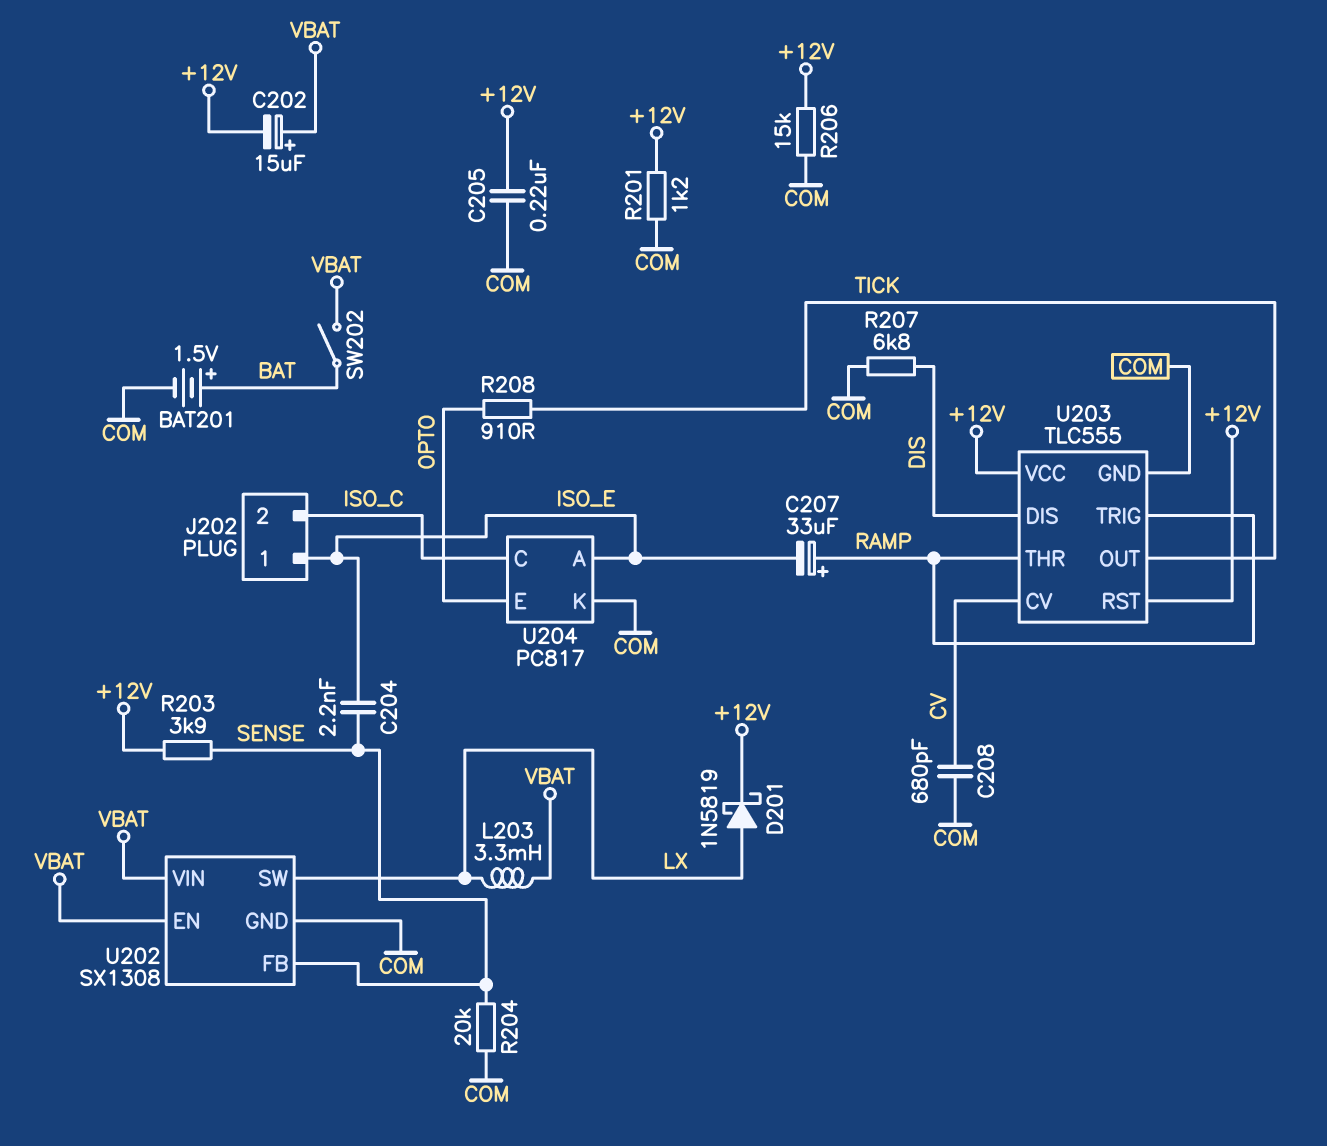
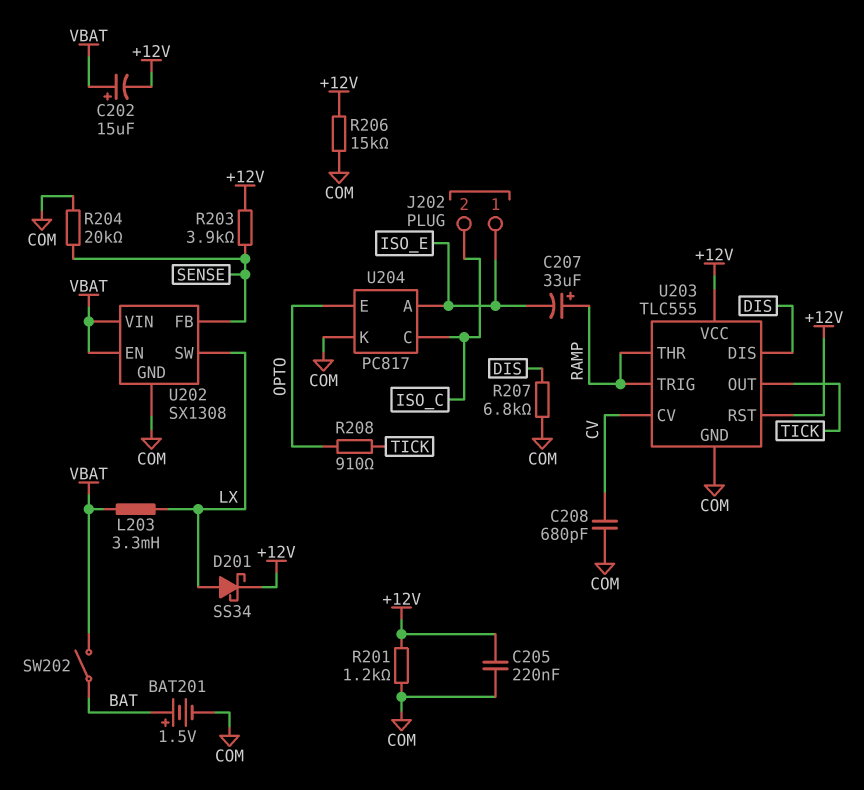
C204: 2.2nF (ISO_E, SENSE) -> none
D201: schottky 1N5819 (A LX, K +12V) -> schottky SS34 (A LX, K +12V)

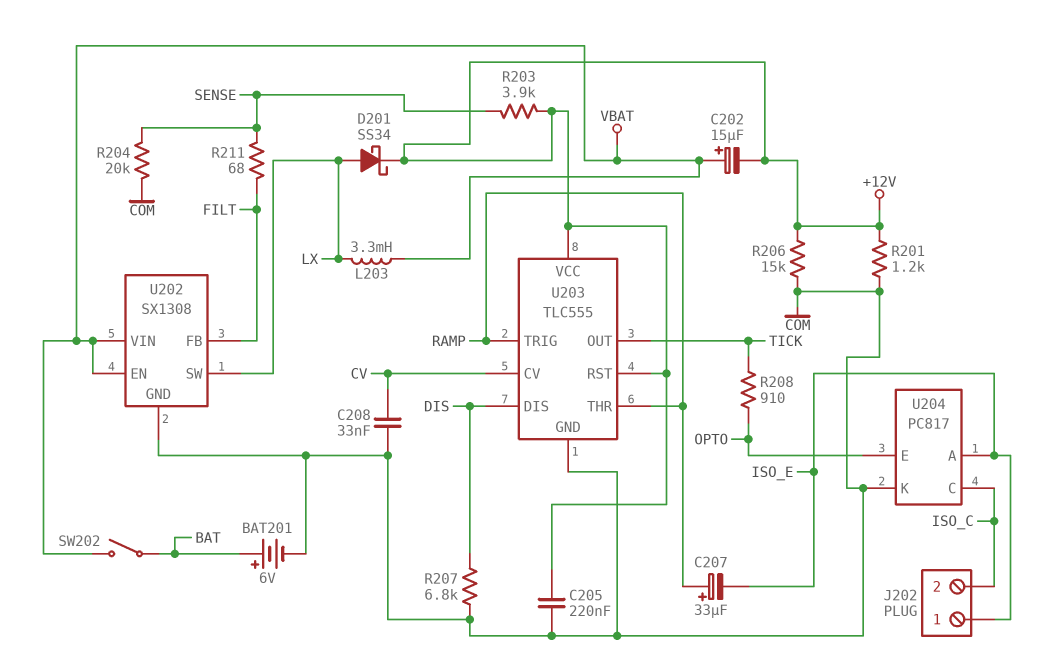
BAT201: 1.5V (plus BAT, minus COM) -> 6V (plus BAT, minus COM)
C208: 680pF (COM, CV) -> 33nF (COM, CV)
R211: none -> 68 (FILT, SENSE)
U202 pin FB: SENSE -> FILT

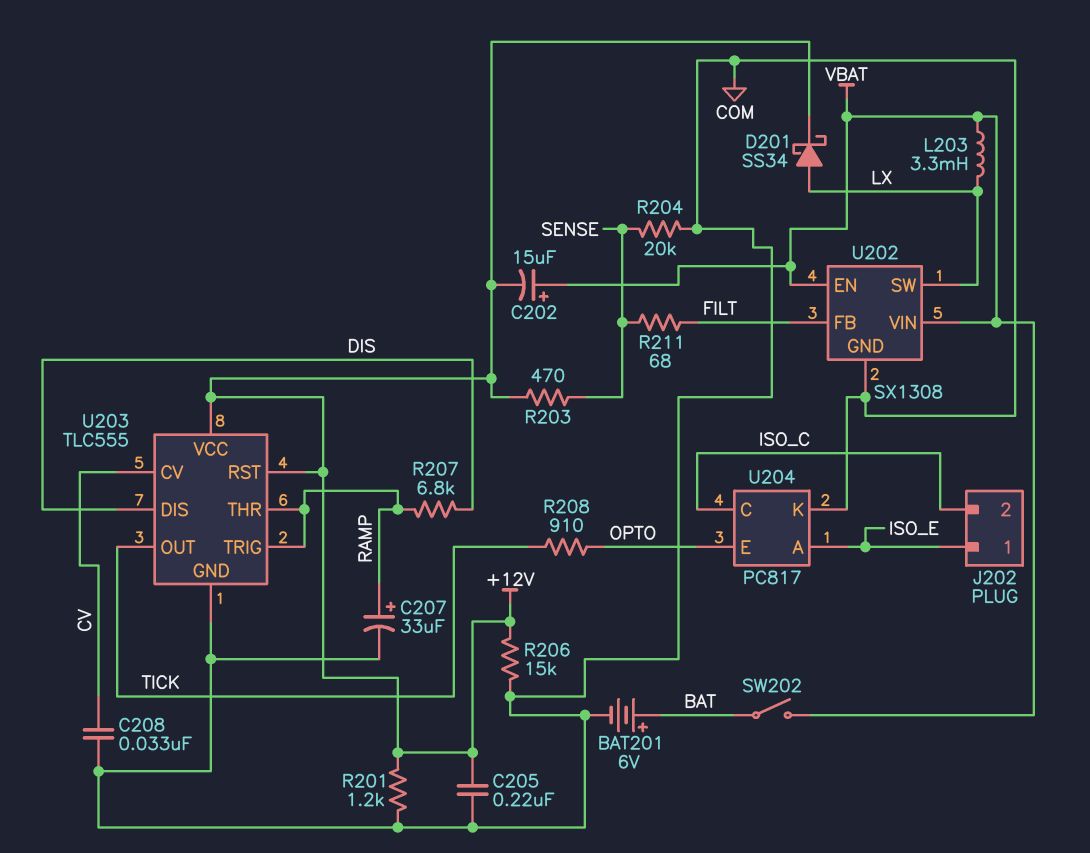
C207: 33uF (plus RAMP, minus ISO_E) -> 33uF (plus RAMP, minus COM)
R203: 3.9k (+12V, SENSE) -> 470 (+12V, SENSE)
R207: 6.8k (COM, DIS) -> 6.8k (DIS, RAMP)

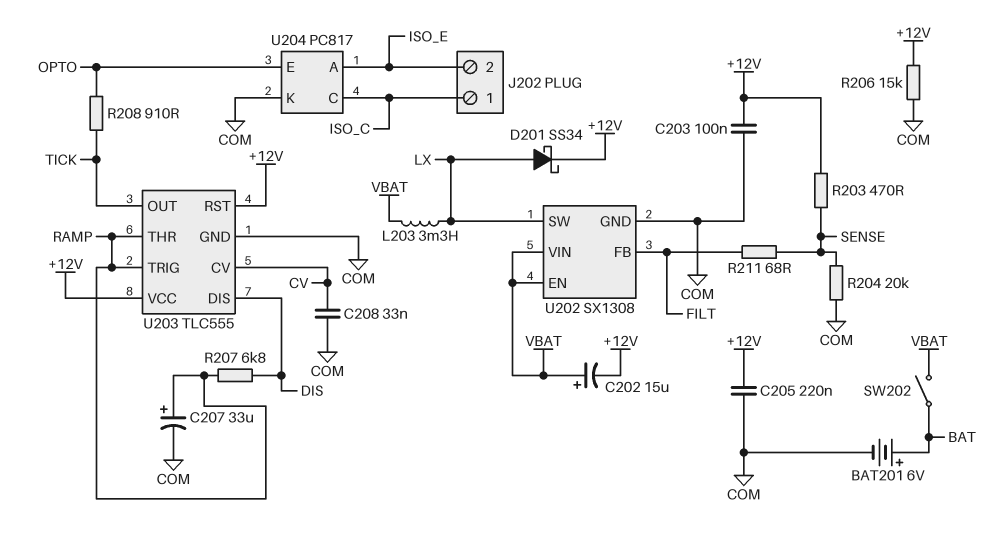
C203: none -> 100nF (+12V, COM)
J202 pin 1: ISO_E -> ISO_C
J202 pin 2: ISO_C -> ISO_E
R201: 1.2k (+12V, COM) -> none

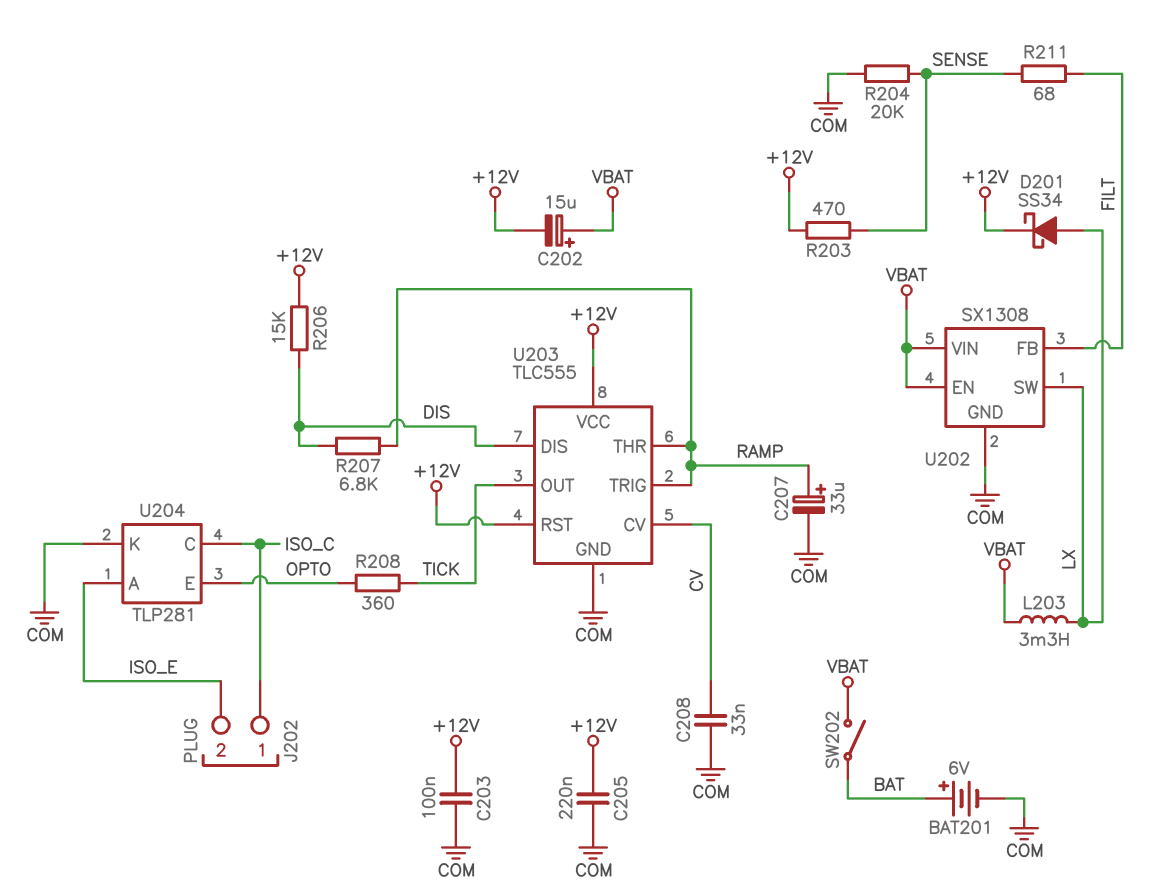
R206: 15k (+12V, COM) -> 15k (+12V, DIS)
R208: 910 (OPTO, TICK) -> 360 (OPTO, TICK)
U204: PC817 -> TLP281

